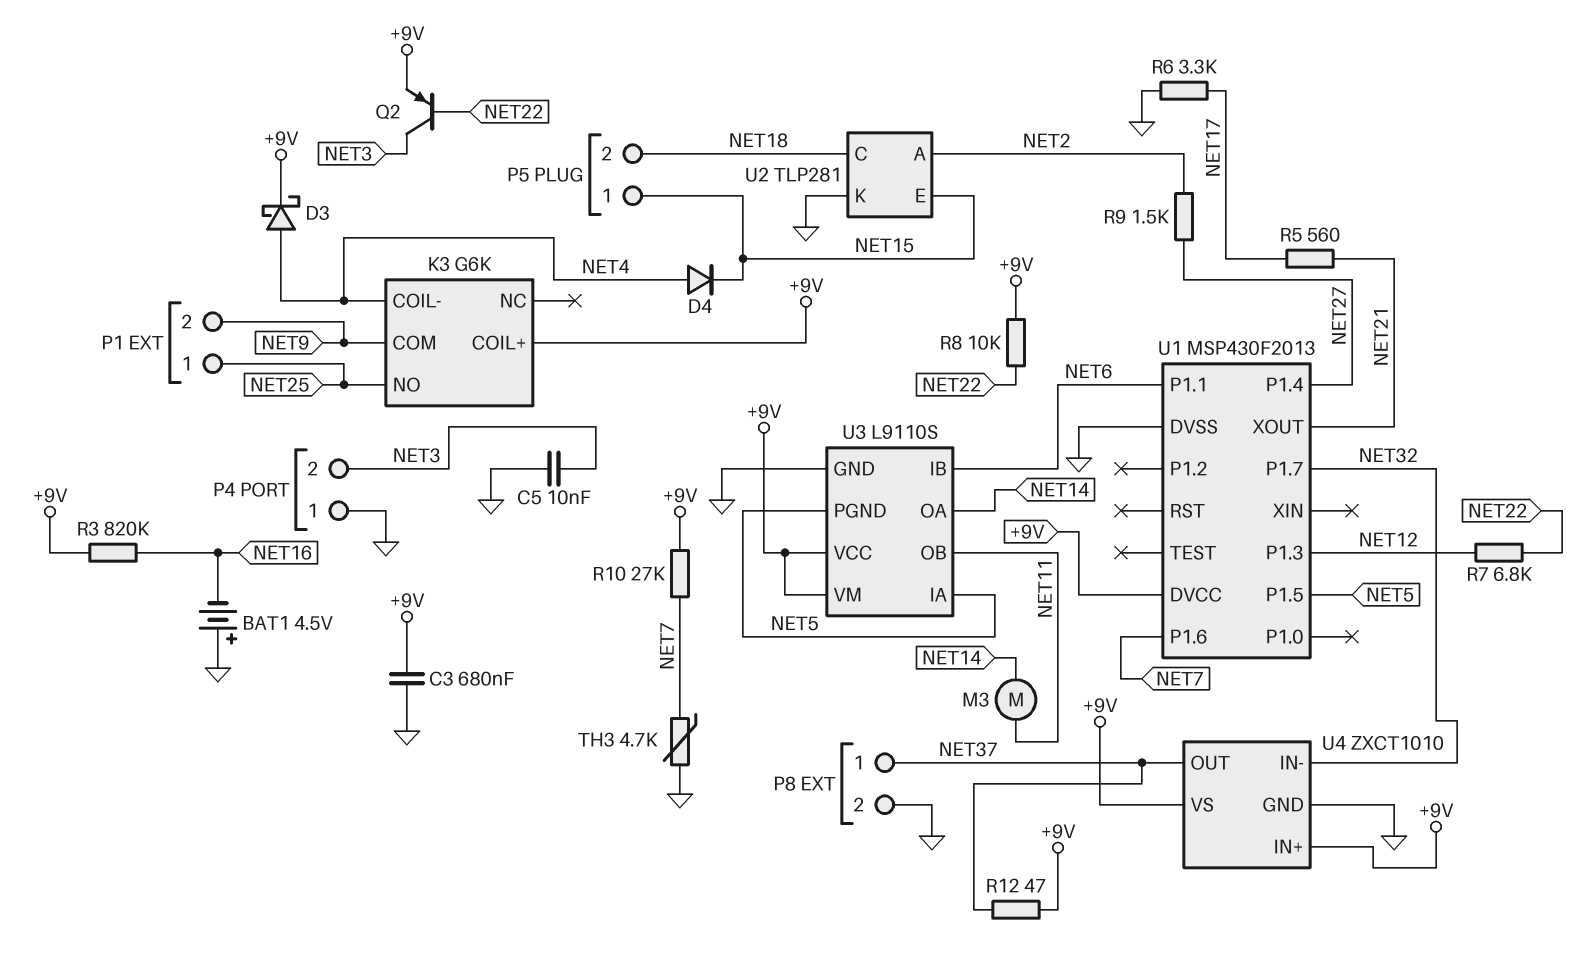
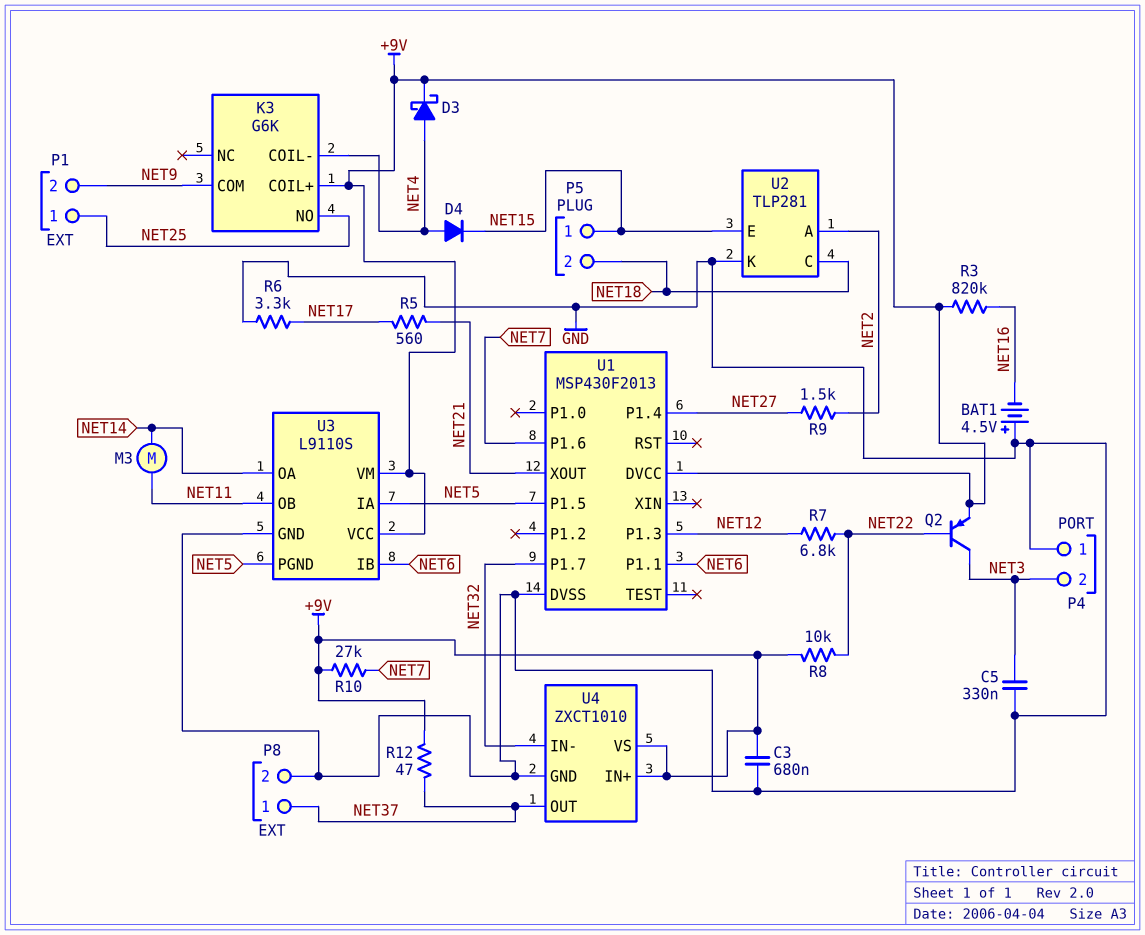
C5: 10nF (GND, NET3) -> 330nF (GND, NET3)
TH3: 4.7k (GND, NET7) -> none

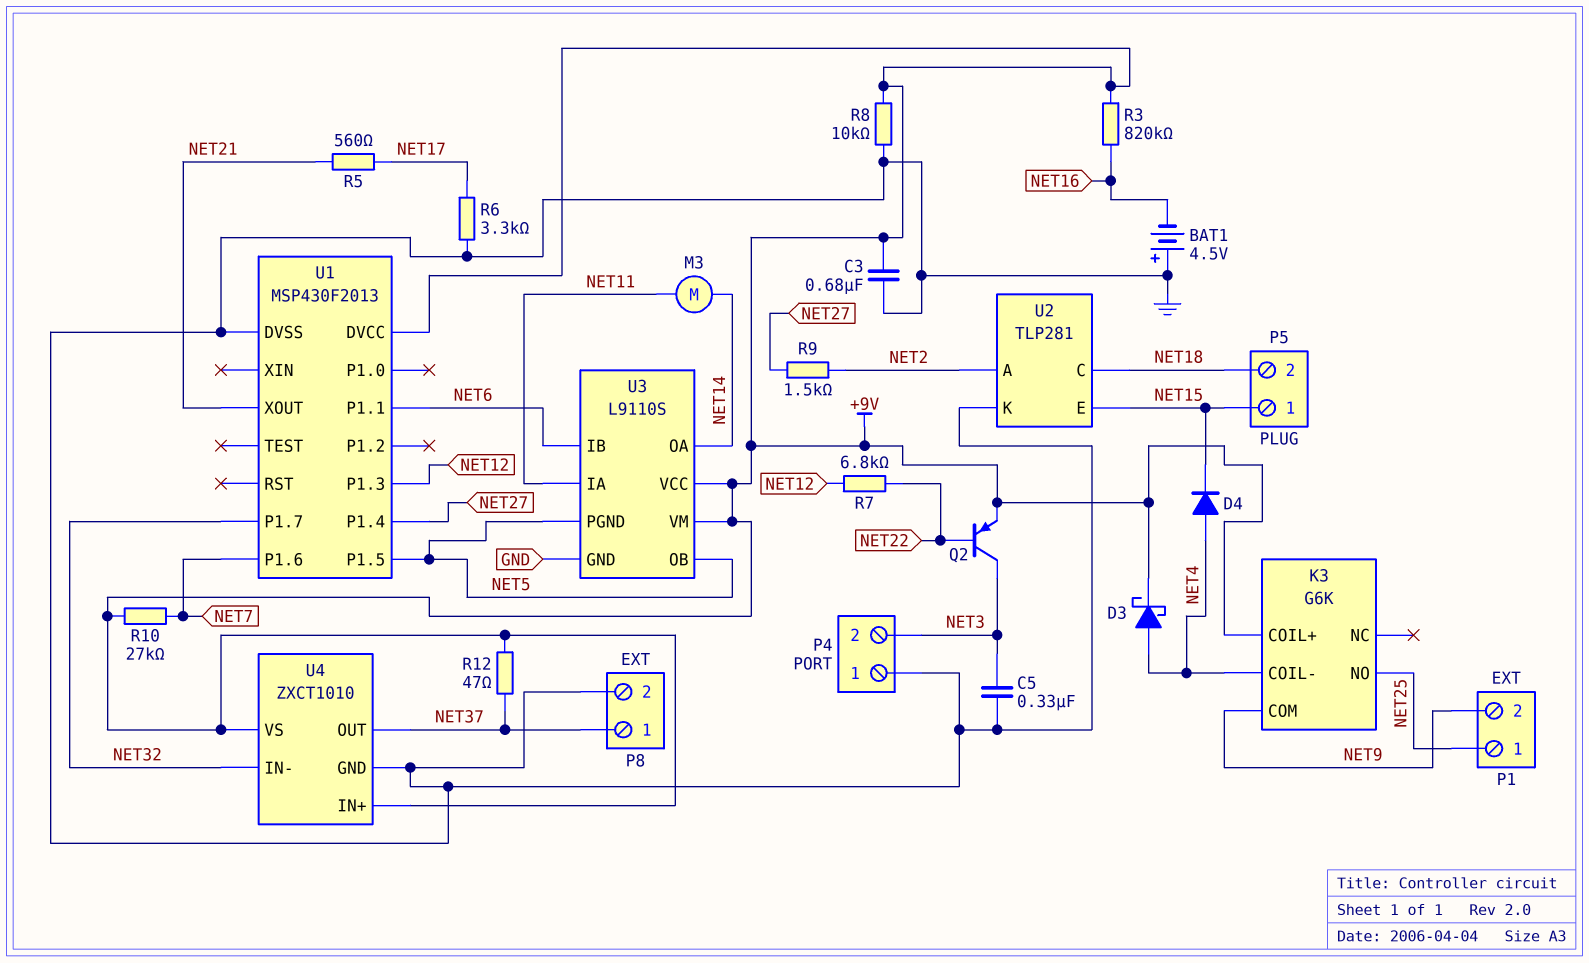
R8: 10k (+9V, NET22) -> 10k (+9V, GND)
U3 pin IA: NET5 -> NET11
U3 pin OB: NET11 -> NET5

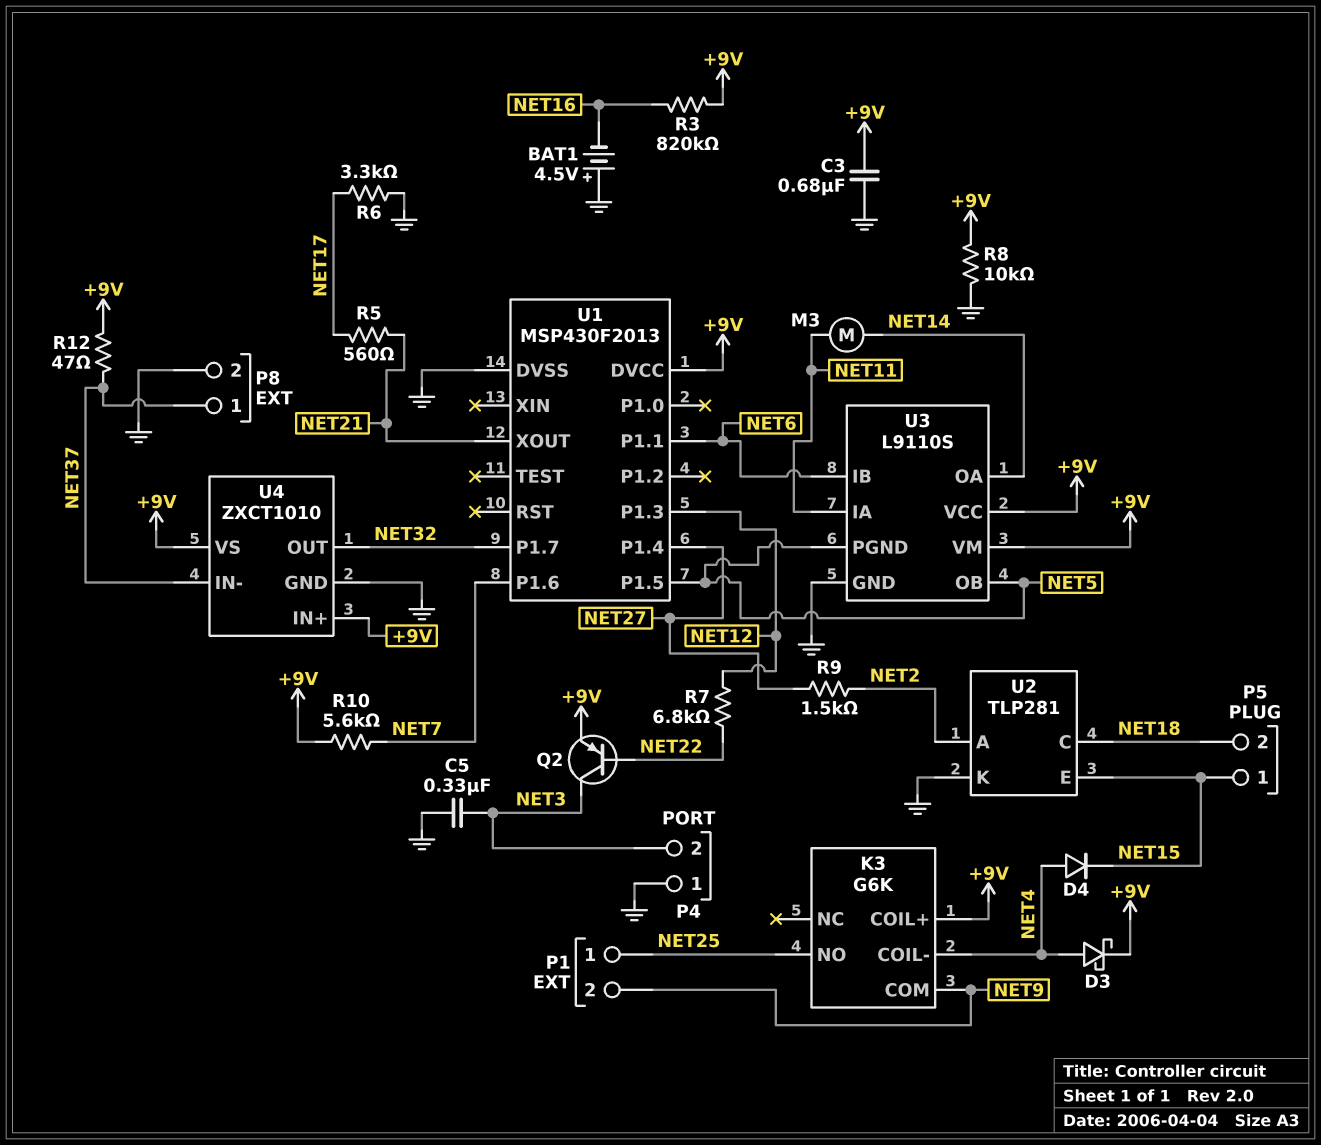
R10: 27k (+9V, NET7) -> 5.6k (+9V, NET7)
U4 pin IN-: NET32 -> NET37
U4 pin OUT: NET37 -> NET32

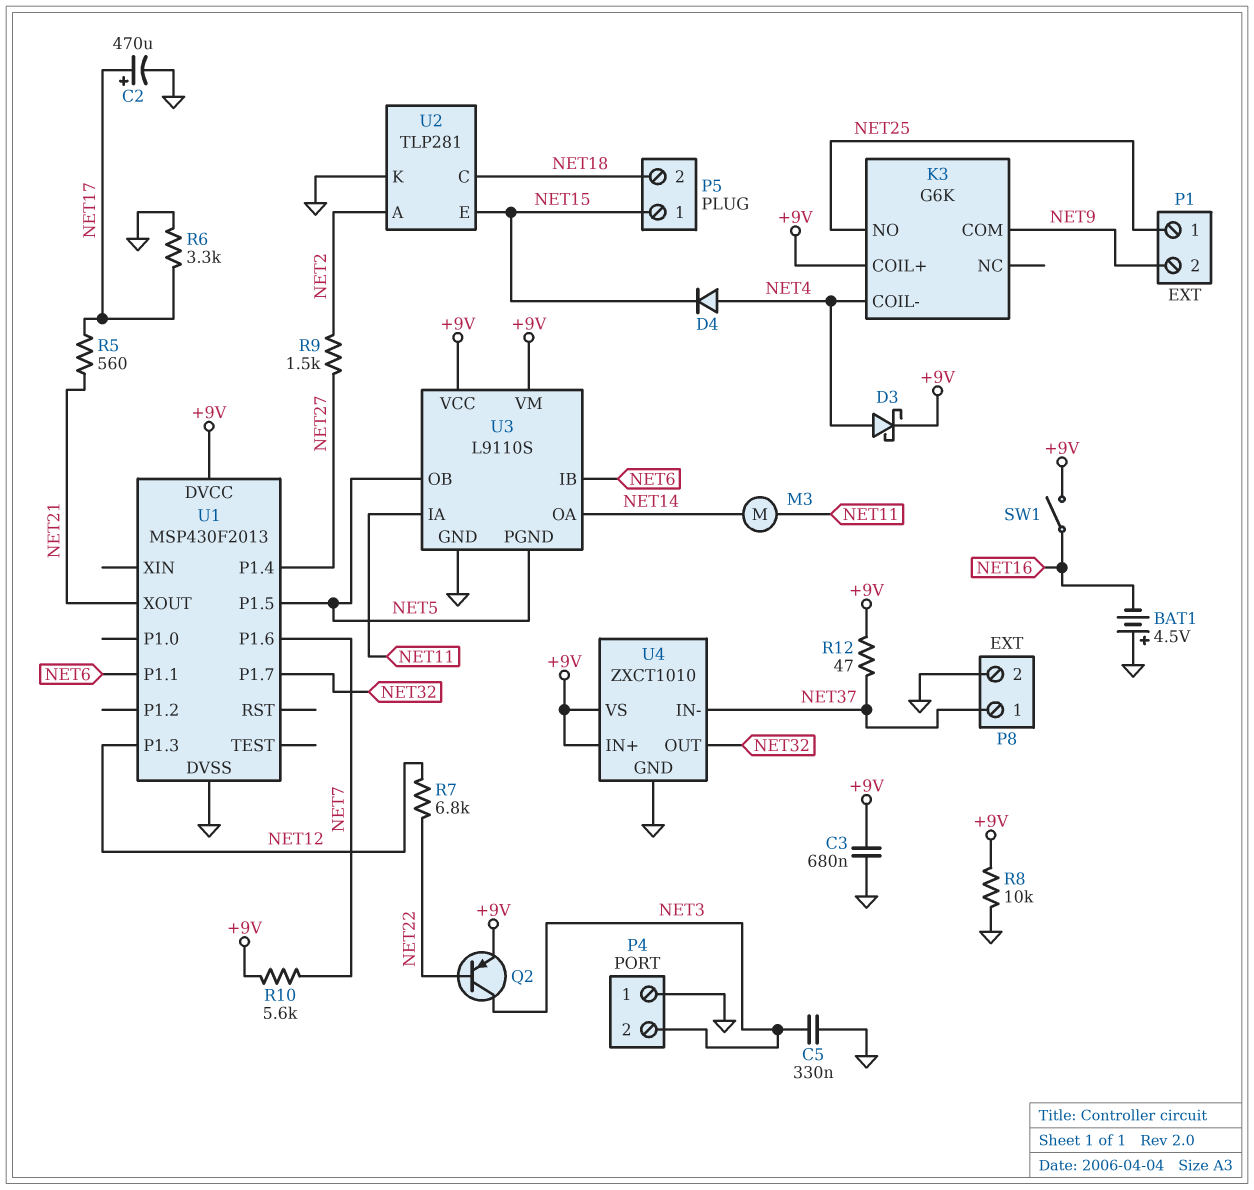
C2: none -> 470uF (plus NET17, minus GND)
R3: 820k (+9V, NET16) -> none
SW1: none -> switch (+9V, NET16)

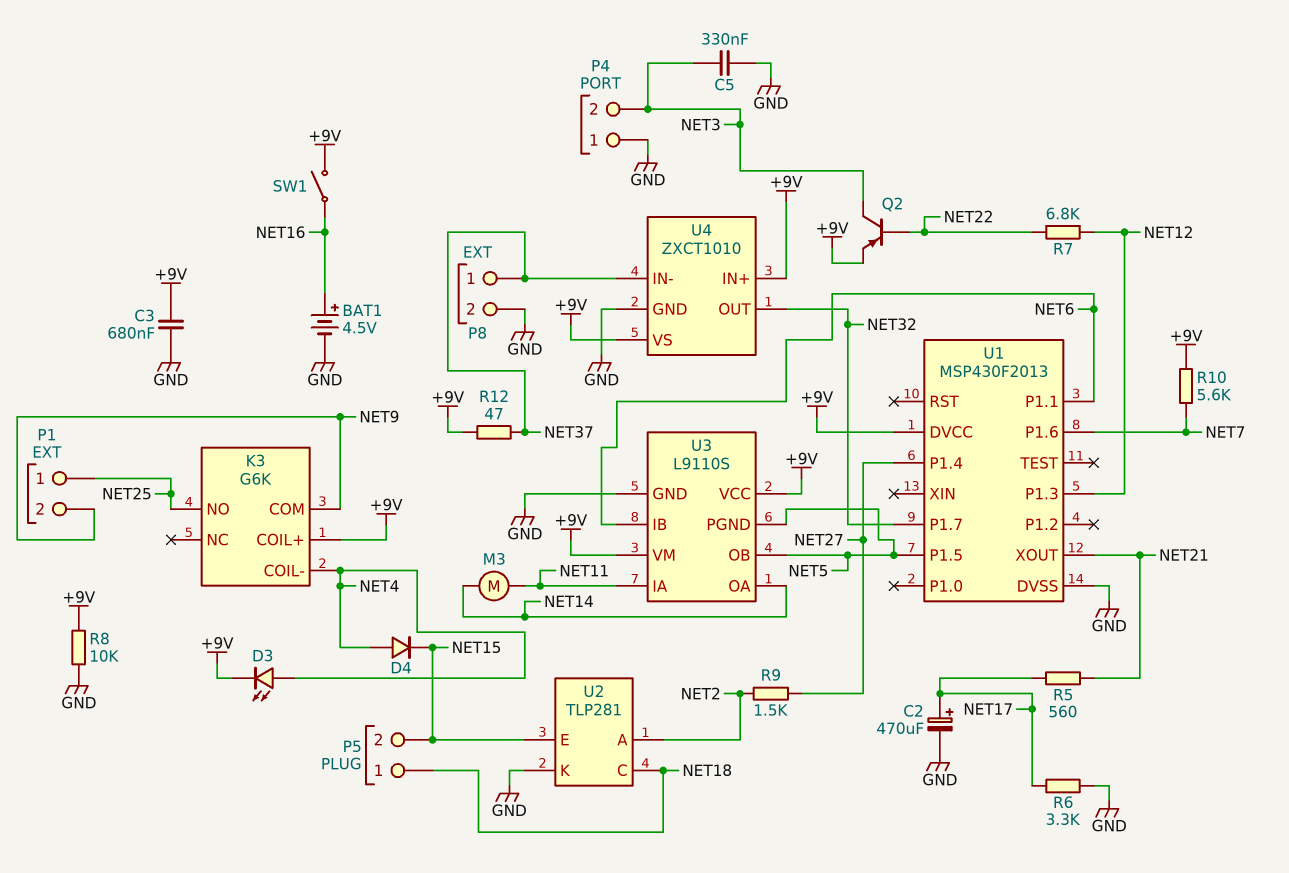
BAT1: 4.5V (plus GND, minus NET16) -> 4.5V (plus NET16, minus GND)
D3: schottky (A NET4, K +9V) -> LED (A NET4, K +9V)
P5 pin 1: NET15 -> NET18
P5 pin 2: NET18 -> NET15

